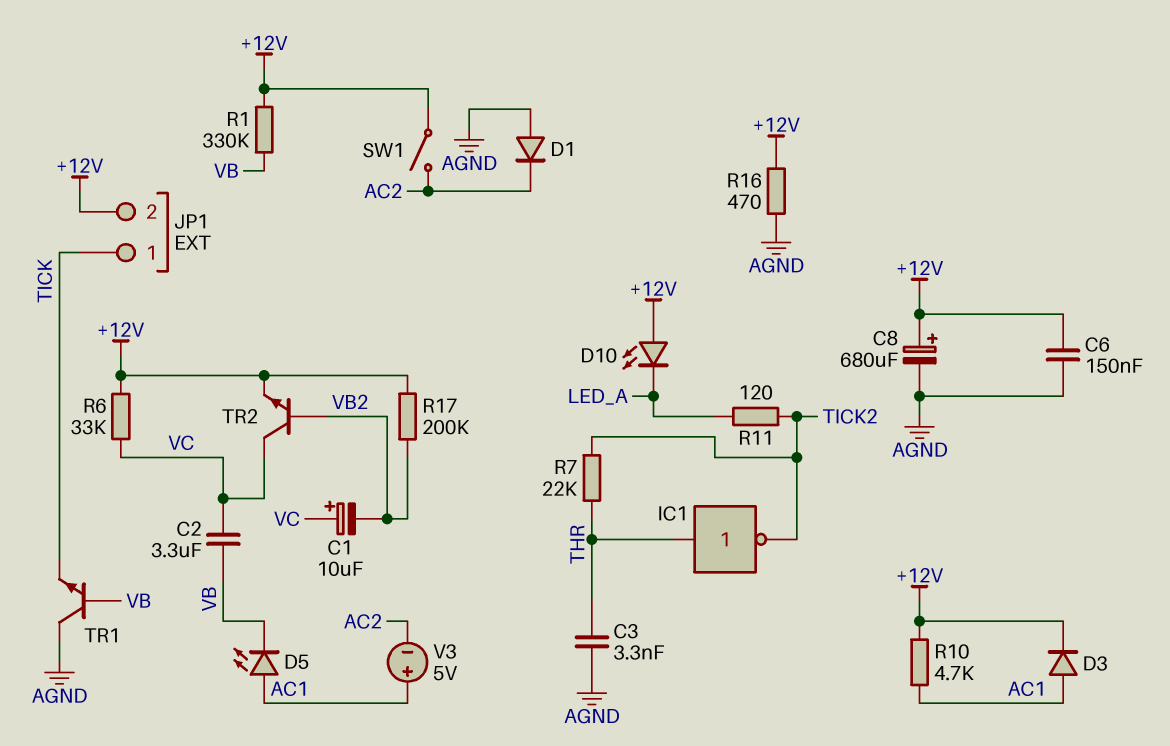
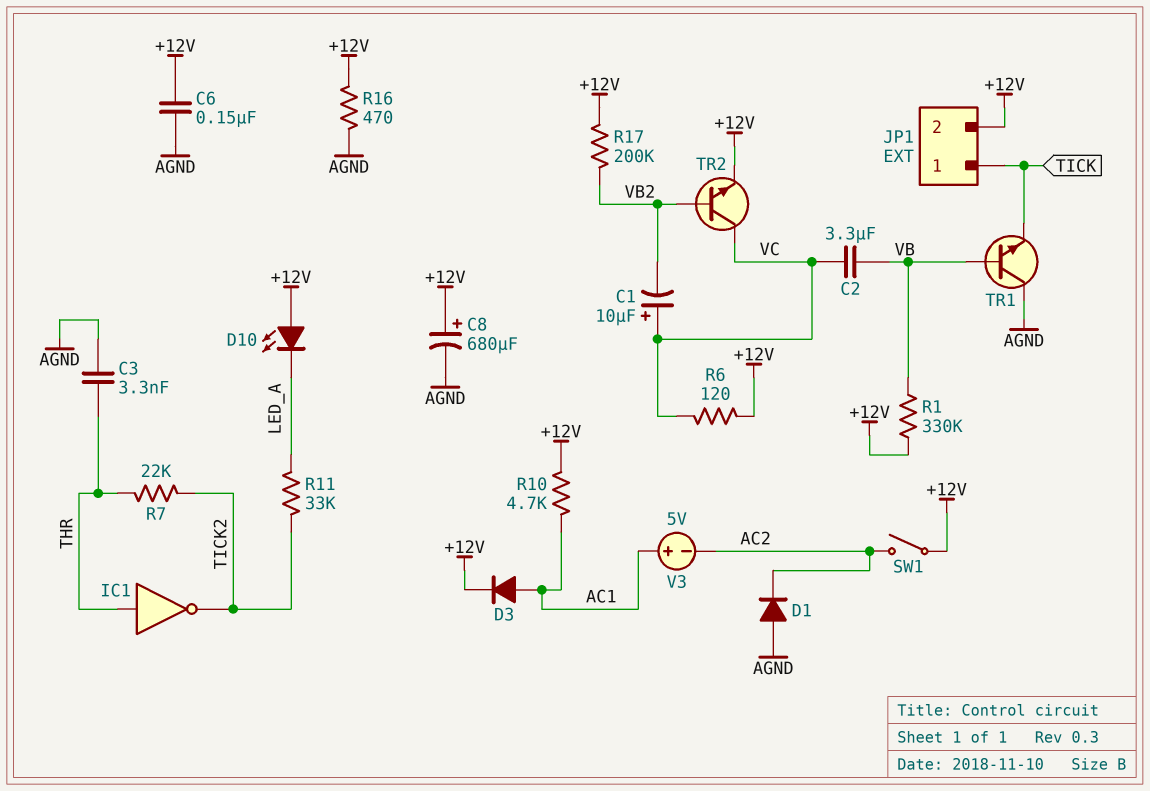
D5: LED (A AC1, K VB) -> none
R6: 33k (+12V, VC) -> 120 (+12V, VC)
R11: 120 (LED_A, TICK2) -> 33k (LED_A, TICK2)

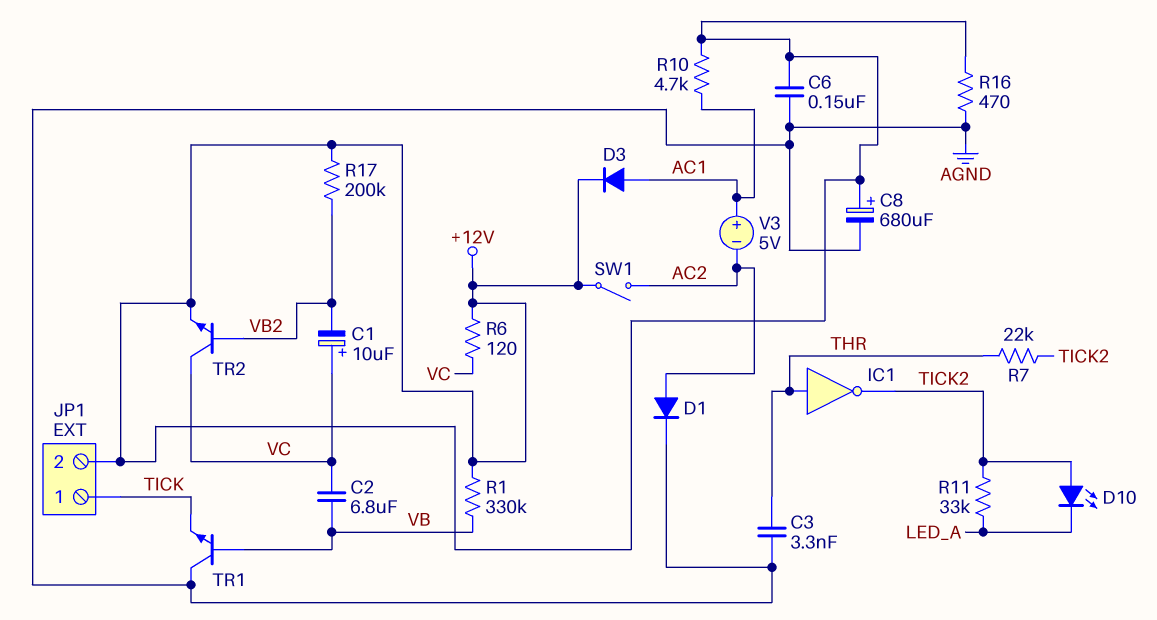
C2: 3.3uF (VB, VC) -> 6.8uF (VB, VC)
D1: diode (A AGND, K AC2) -> diode (A AC2, K AGND)
D10: LED (A +12V, K LED_A) -> LED (A TICK2, K LED_A)

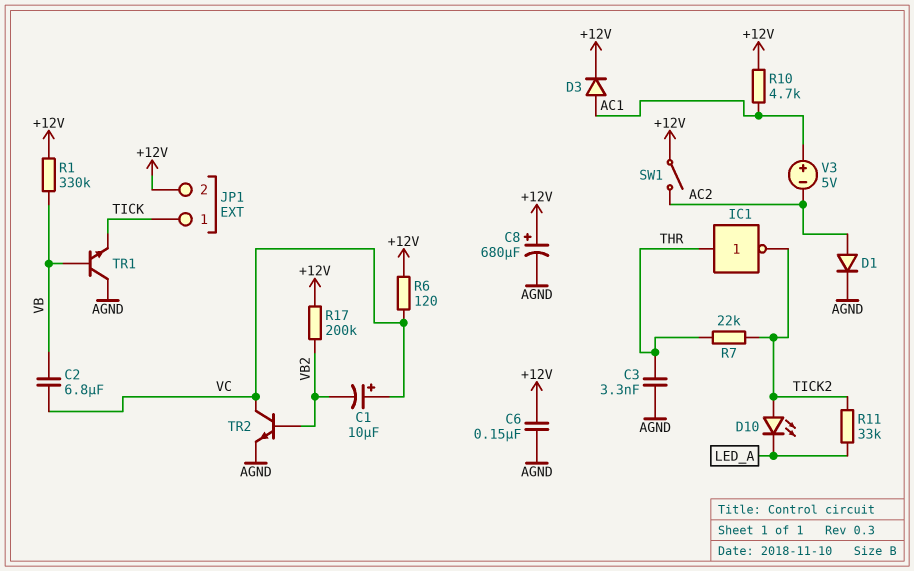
R16: 470 (+12V, AGND) -> none
TR2: NPN (B VB2, C VC, E +12V) -> NPN (B VB2, C VC, E AGND)

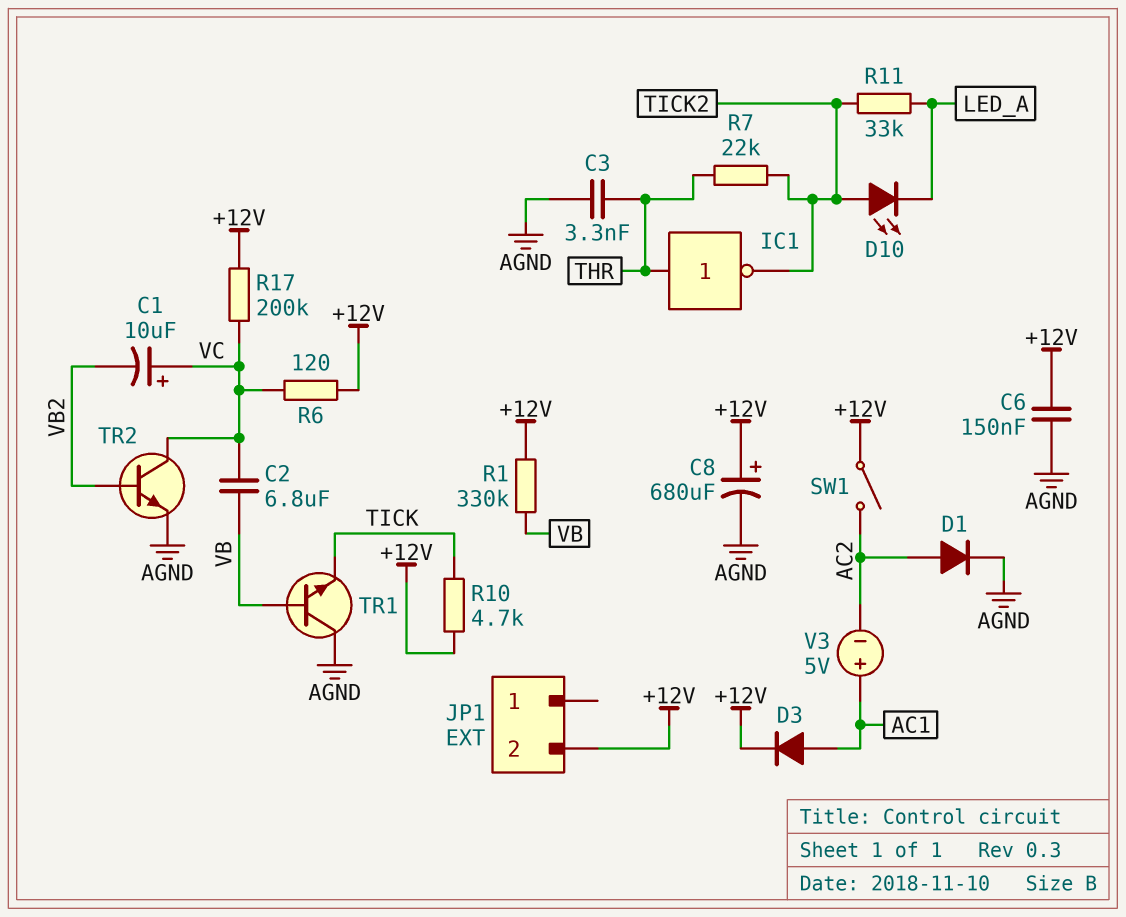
JP1 pin 1: TICK -> none
R10: 4.7k (+12V, AC1) -> 4.7k (+12V, TICK)
R17: 200k (+12V, VB2) -> 200k (+12V, VC)

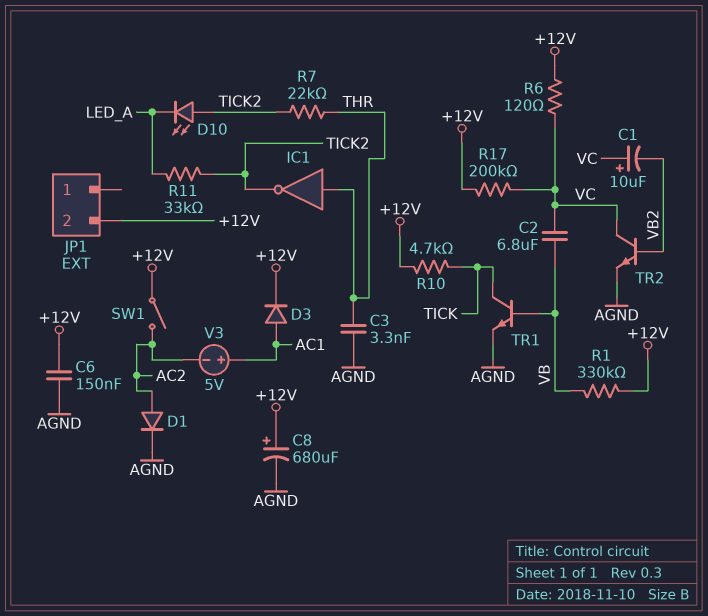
TR1: NPN (B VB, C AGND, E TICK) -> NPN (B VB, C TICK, E AGND)

